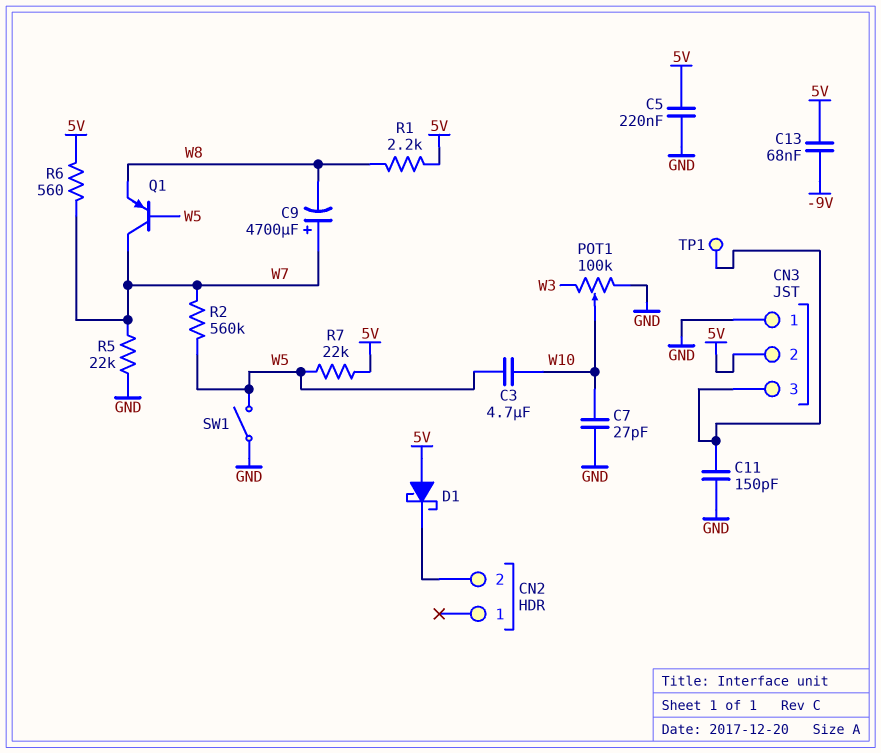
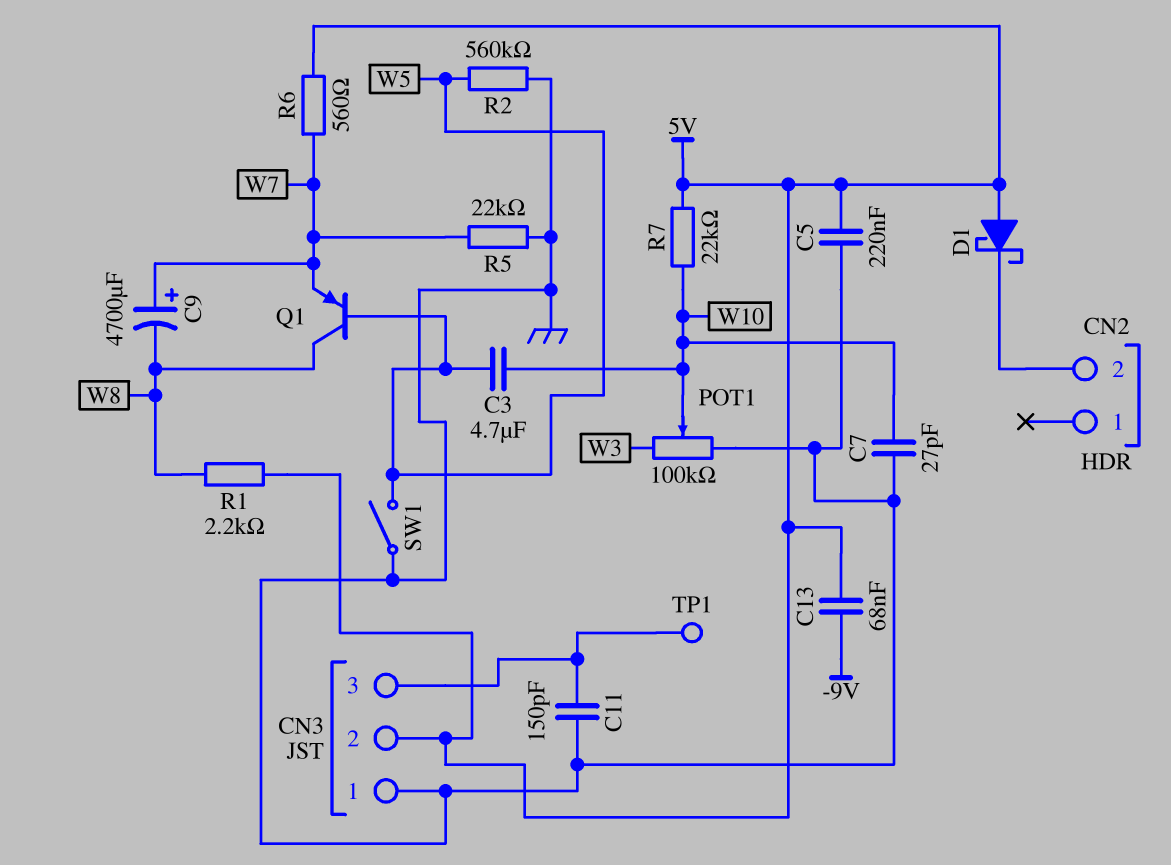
Q1: PNP (B W5, C W7, E W8) -> PNP (B W5, C W8, E W7)
R2: 560k (W5, W7) -> 560k (GND, W5)
R7: 22k (5V, W5) -> 22k (5V, W10)

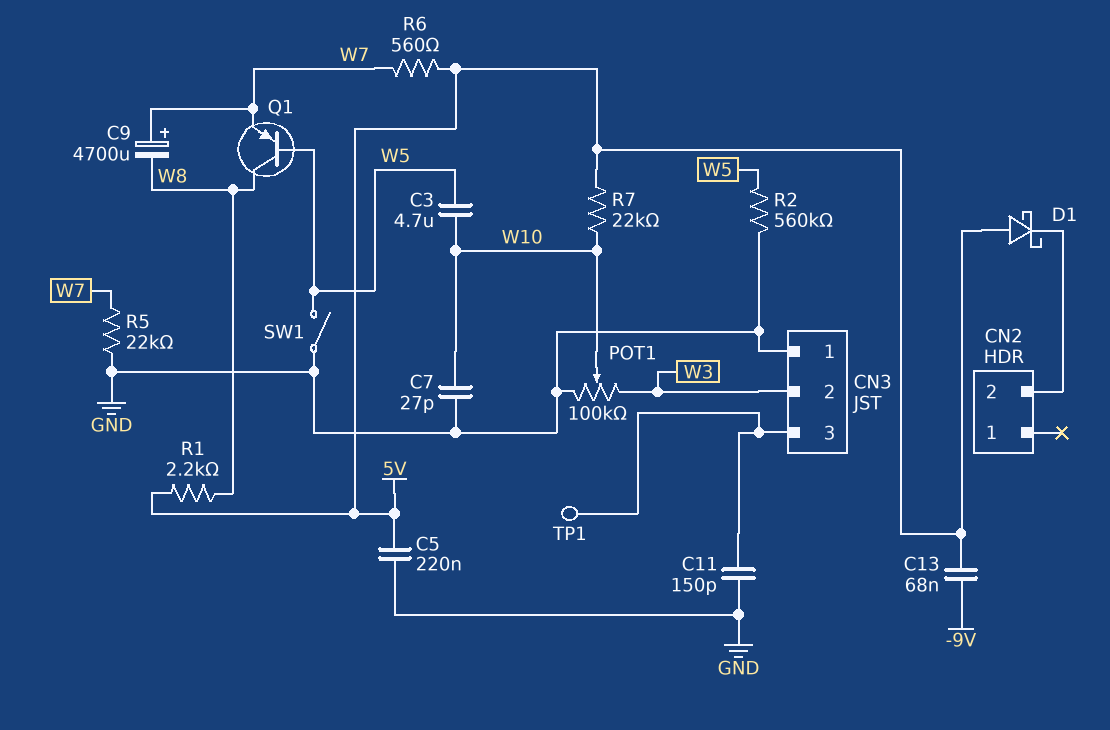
CN3 pin 2: 5V -> W3

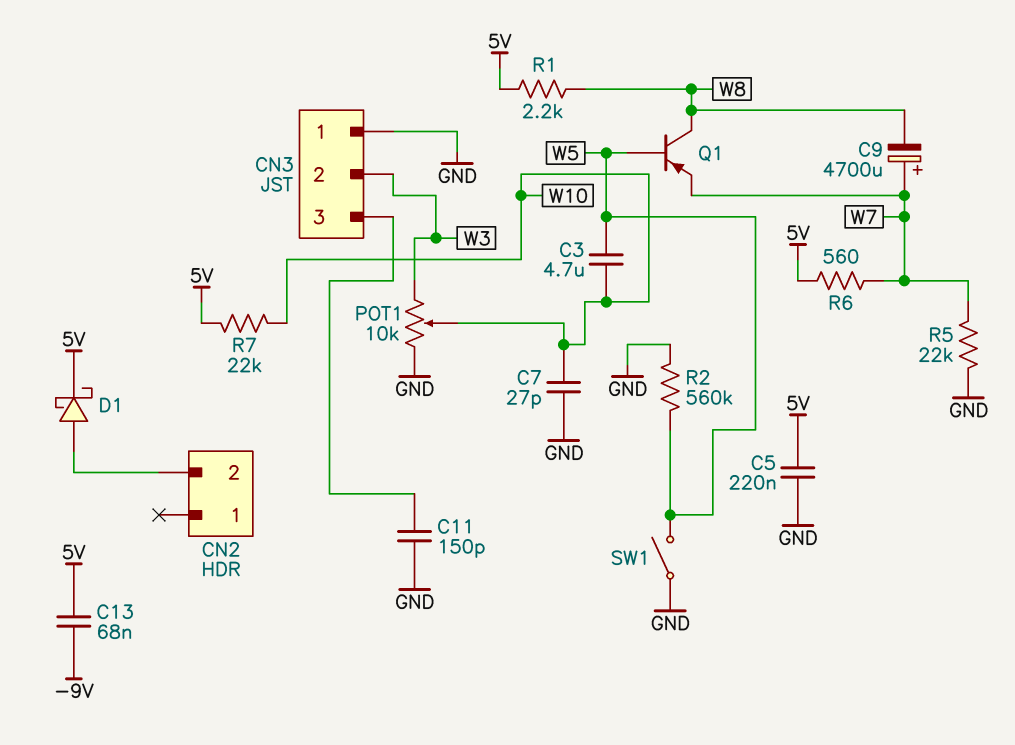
D1: schottky (A 5V, K CN2/2) -> schottky (A CN2/2, K 5V)
POT1: 100k (GND, W3, wiper W10) -> 10k (GND, W3, wiper W10)
TP1: test point (CN3/3) -> none

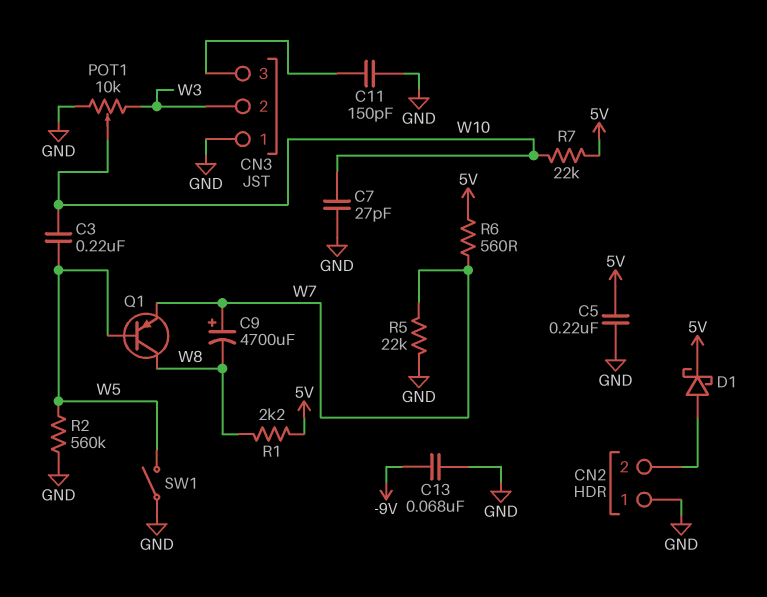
C3: 4.7uF (W5, W10) -> 220nF (W5, W10)
C13: 68nF (-9V, 5V) -> 68nF (-9V, GND)
CN2 pin 1: none -> GND

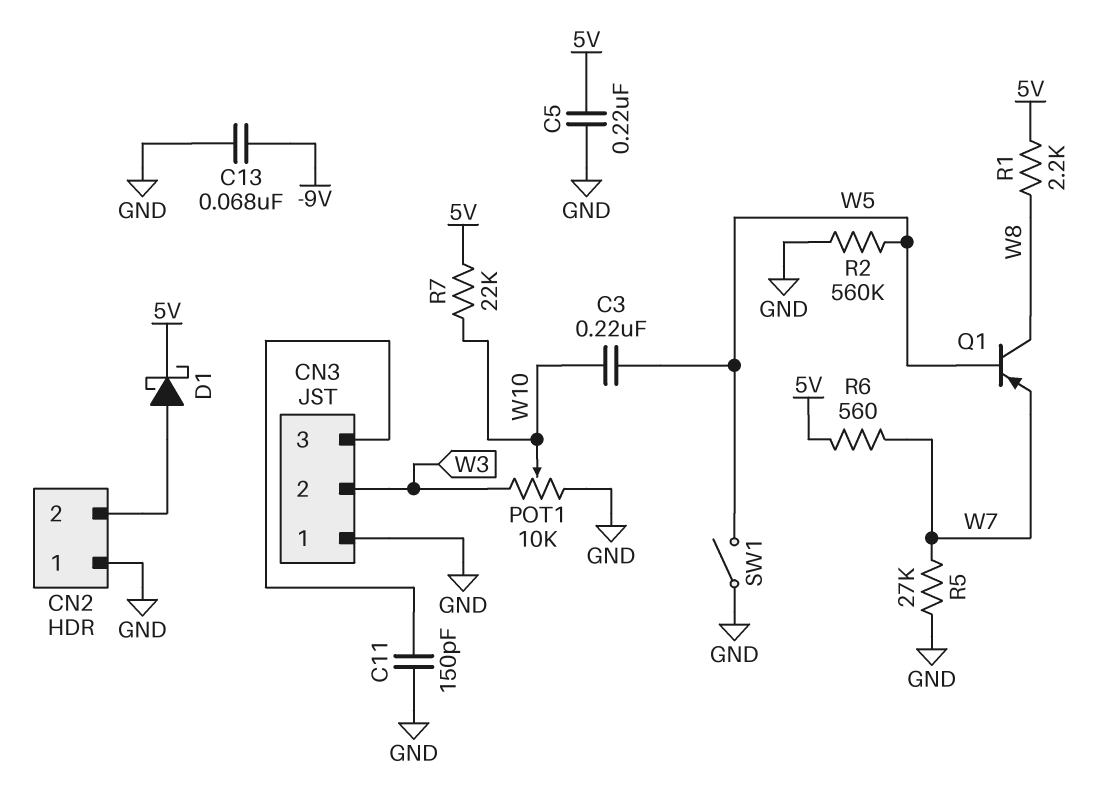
C7: 27pF (GND, W10) -> none
C9: 4700uF (plus W7, minus W8) -> none
R5: 22k (GND, W7) -> 27k (GND, W7)

